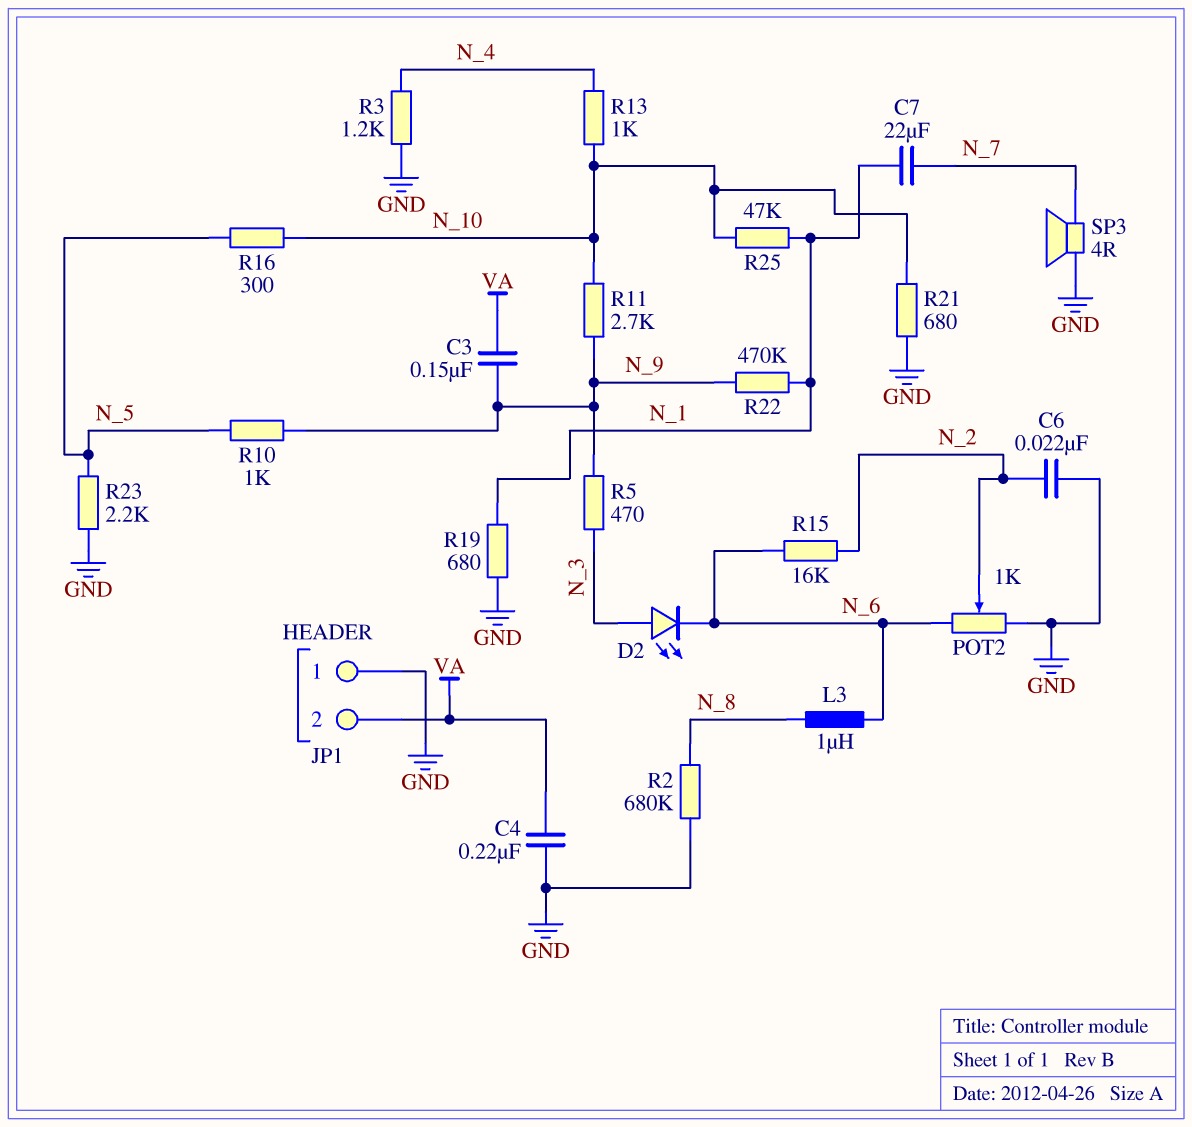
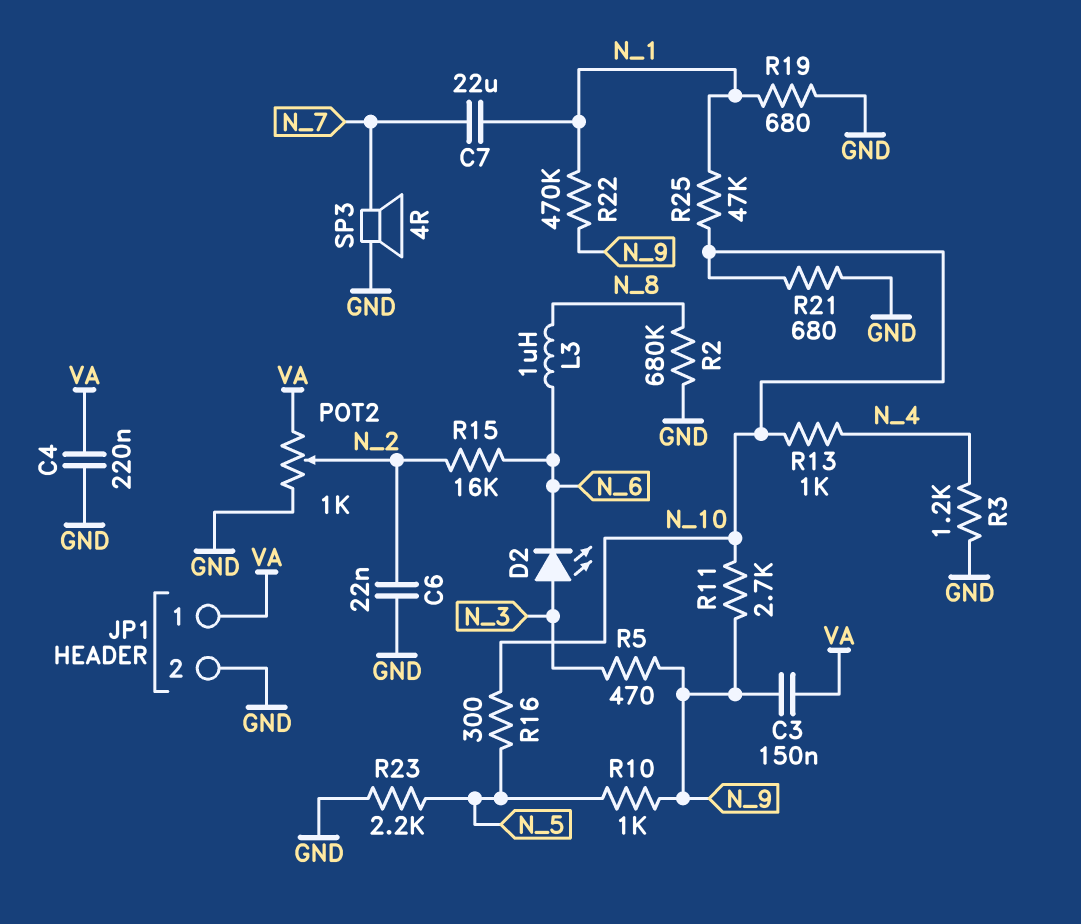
JP1 pin 1: GND -> VA
JP1 pin 2: VA -> GND
POT2: 1k (GND, N_6, wiper N_2) -> 1k (GND, VA, wiper N_2)

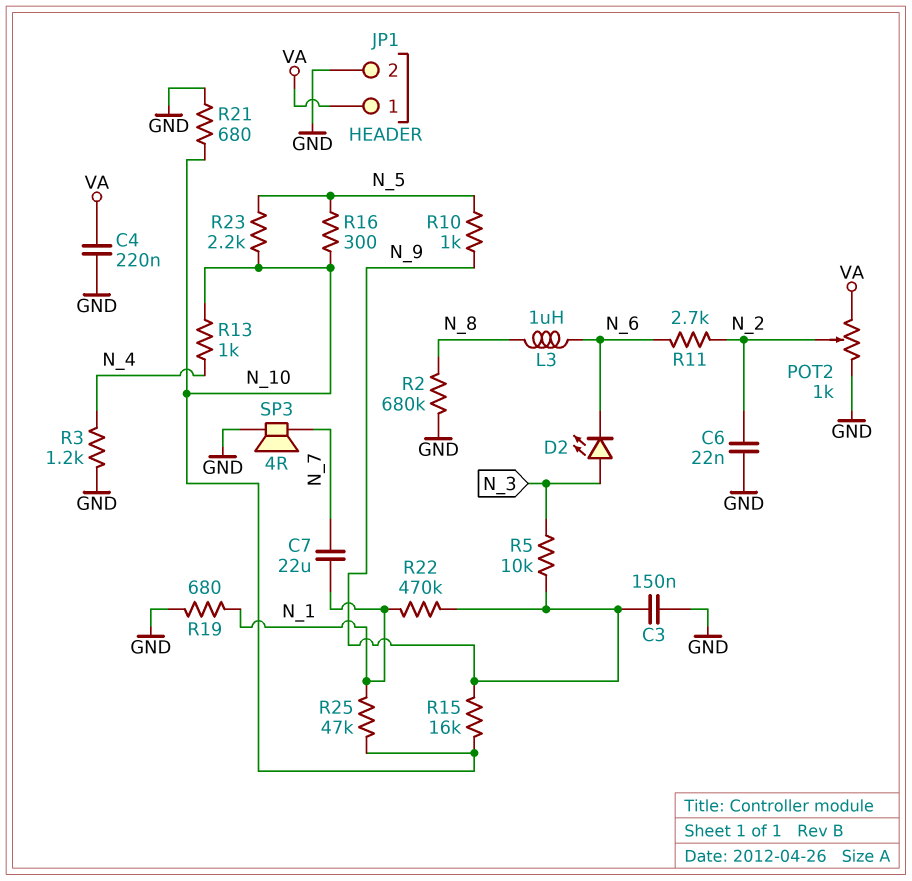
C3: 150nF (N_9, VA) -> 150nF (GND, N_9)
R5: 470 (N_3, N_9) -> 10k (N_3, N_9)
R11: 2.7k (N_9, N_10) -> 2.7k (N_2, N_6)
R15: 16k (N_2, N_6) -> 16k (N_9, N_10)
R23: 2.2k (GND, N_5) -> 2.2k (N_5, N_10)

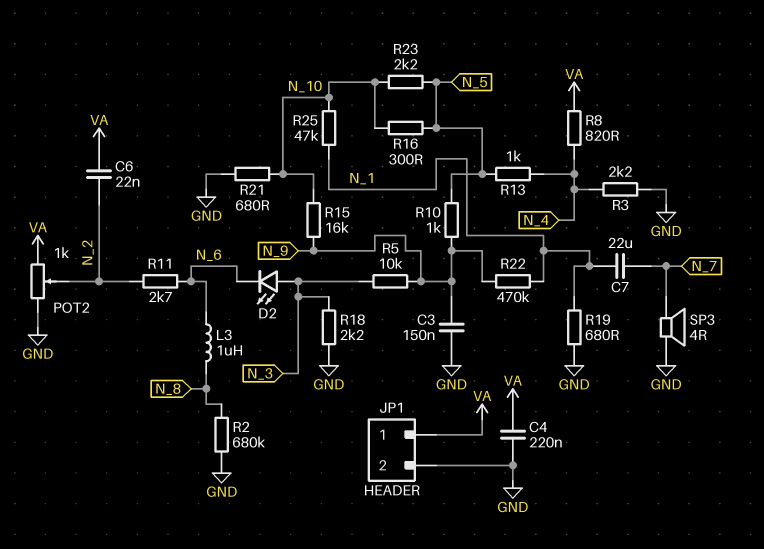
C6: 22nF (GND, N_2) -> 22nF (N_2, VA)
R3: 1.2k (GND, N_4) -> 2.2k (GND, N_4)
R8: none -> 820 (N_4, VA)
R13: 1k (N_4, N_10) -> 1k (N_4, N_5)
R18: none -> 2.2k (GND, N_3)

